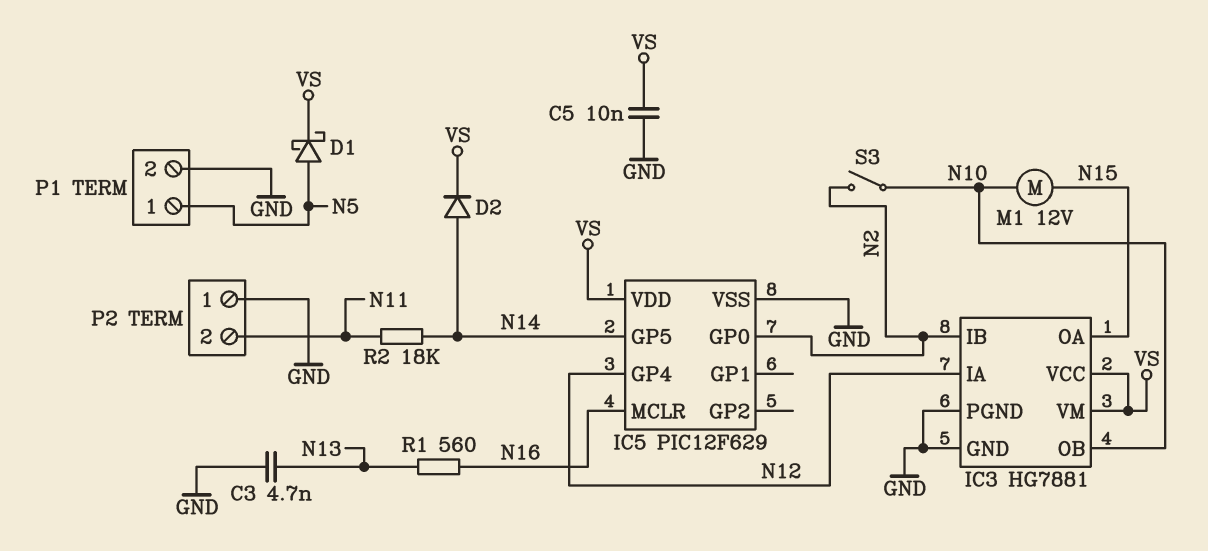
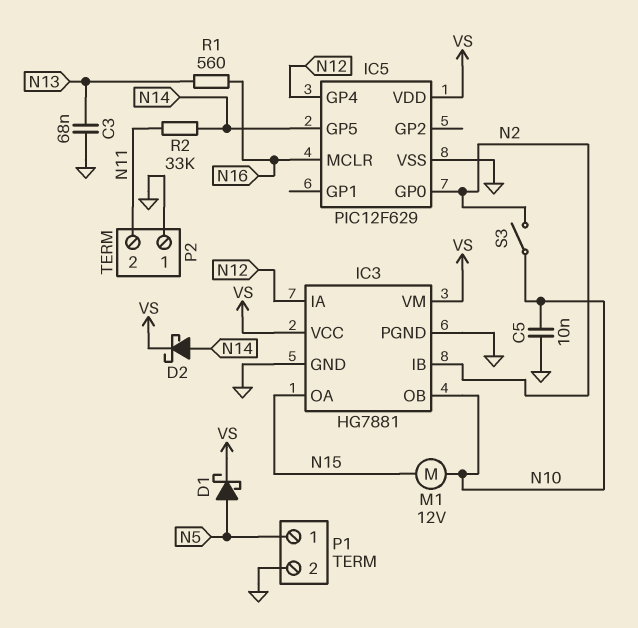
C3: 4.7nF (GND, N13) -> 68nF (GND, N13)
C5: 10nF (GND, VS) -> 10nF (GND, N10)
D2: diode (A N14, K VS) -> schottky (A N14, K VS)
R2: 18k (N11, N14) -> 33k (N11, N14)

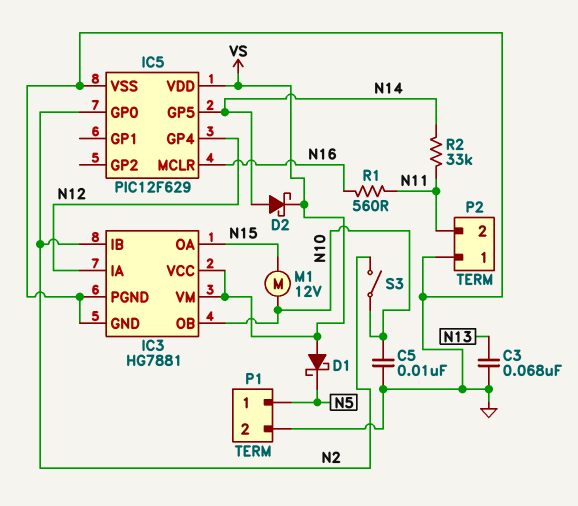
D1: schottky (A N5, K VS) -> schottky (A VS, K N5)
R1: 560 (N13, N16) -> 560 (N11, N16)

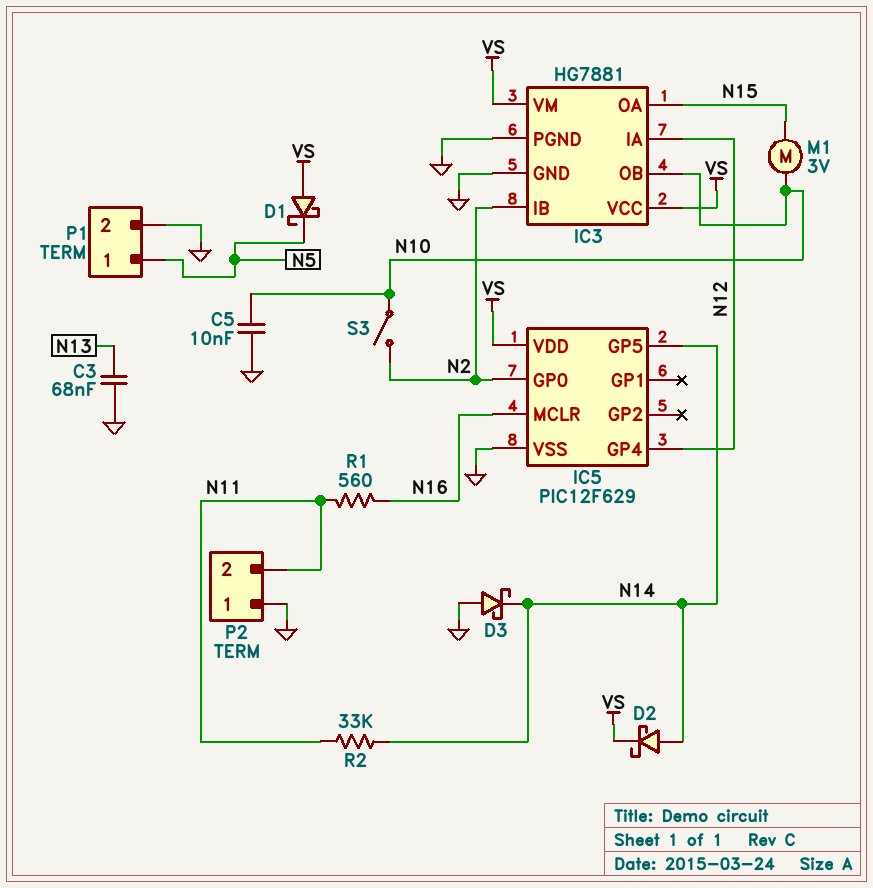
D3: none -> schottky (A GND, K N14)
M1: motor 12V (N10, N15) -> motor 3V (N10, N15)

